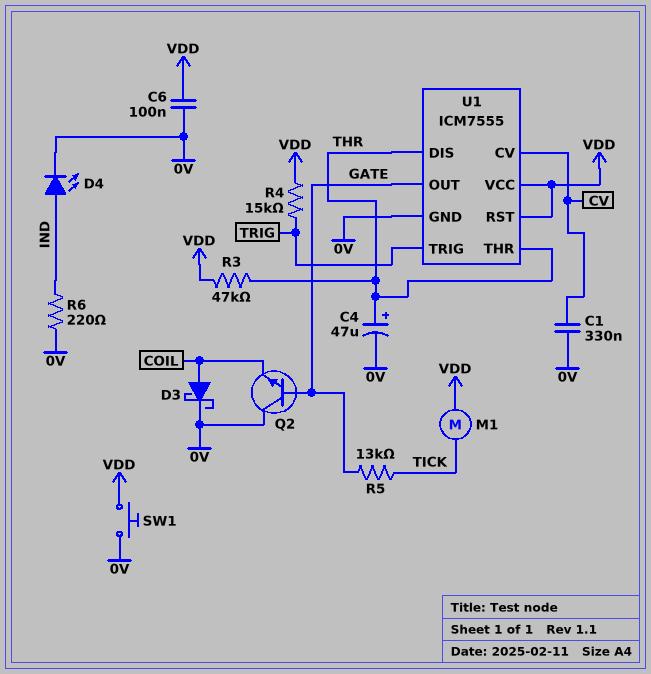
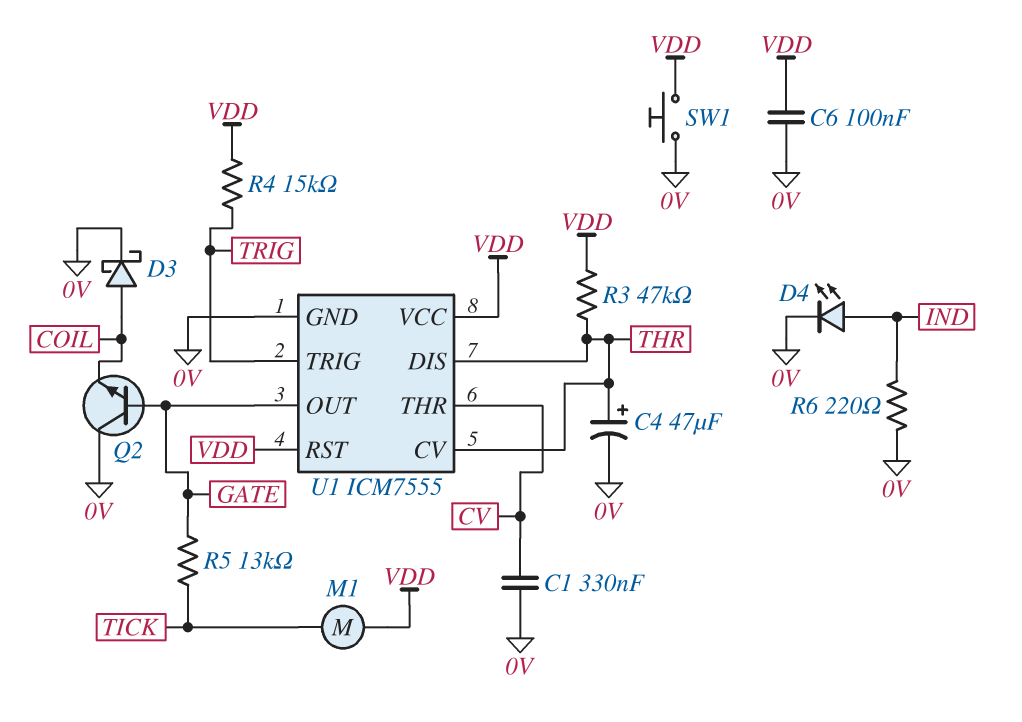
U1 pin CV: CV -> THR
U1 pin THR: THR -> CV

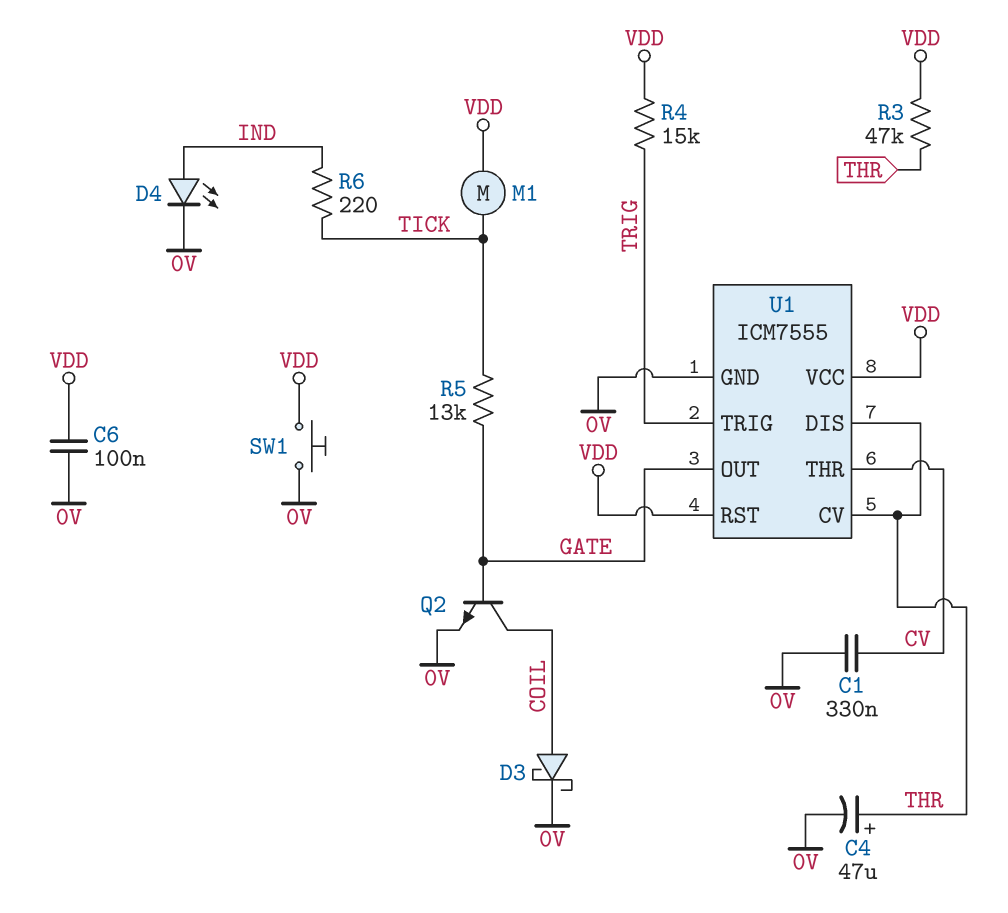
Q2: NPN (B GATE, C 0V, E COIL) -> NPN (B GATE, C COIL, E 0V)
R6: 220 (0V, IND) -> 220 (IND, TICK)

